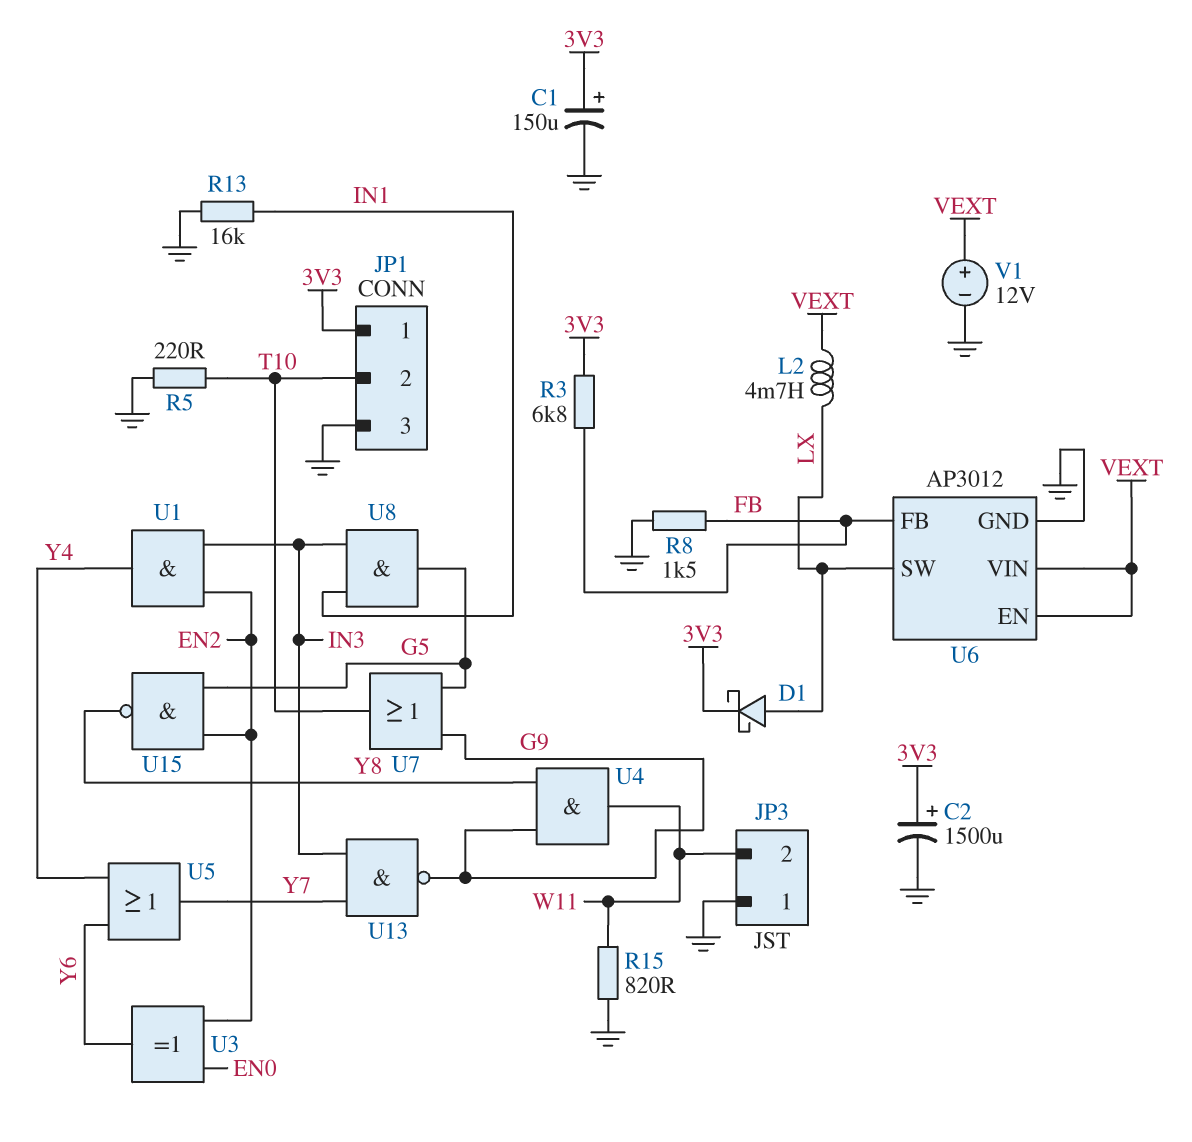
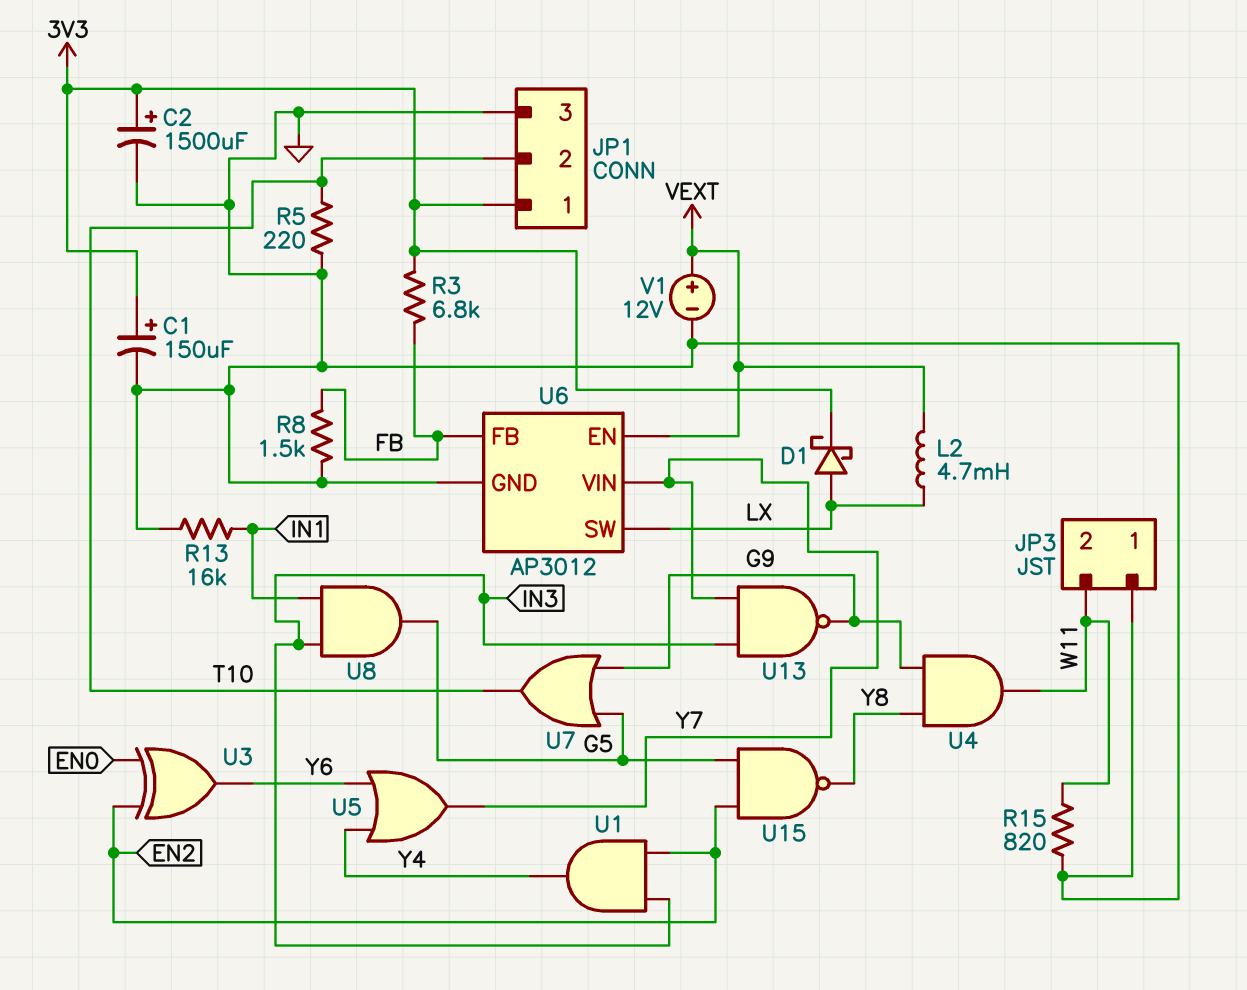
U6 pin VIN: VEXT -> Y7

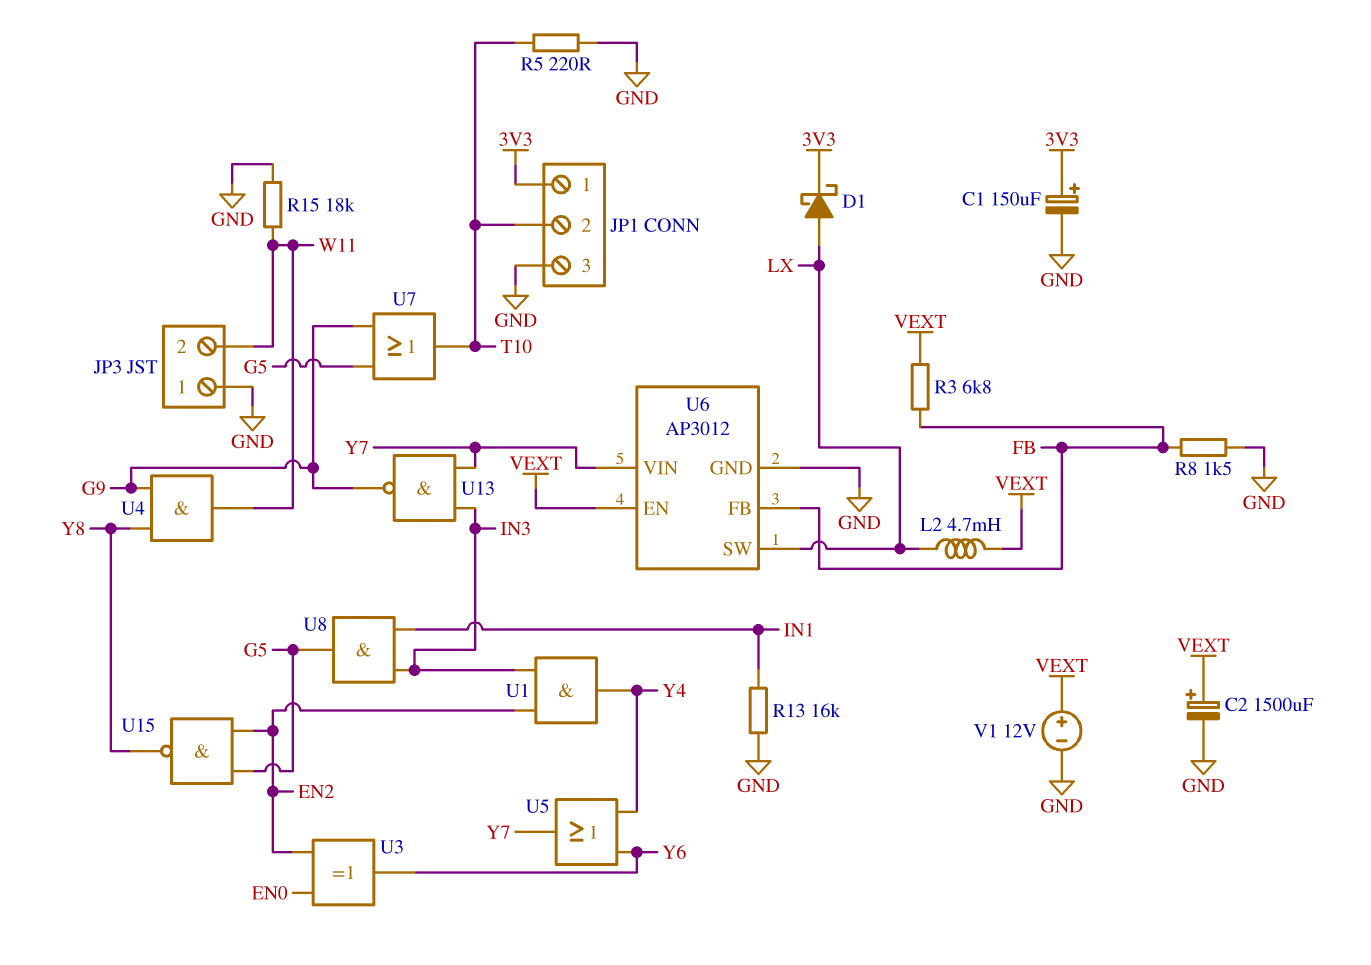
C2: 1500uF (plus 3V3, minus GND) -> 1500uF (plus VEXT, minus GND)
R3: 6.8k (3V3, FB) -> 6.8k (FB, VEXT)
R15: 820 (GND, W11) -> 18k (GND, W11)

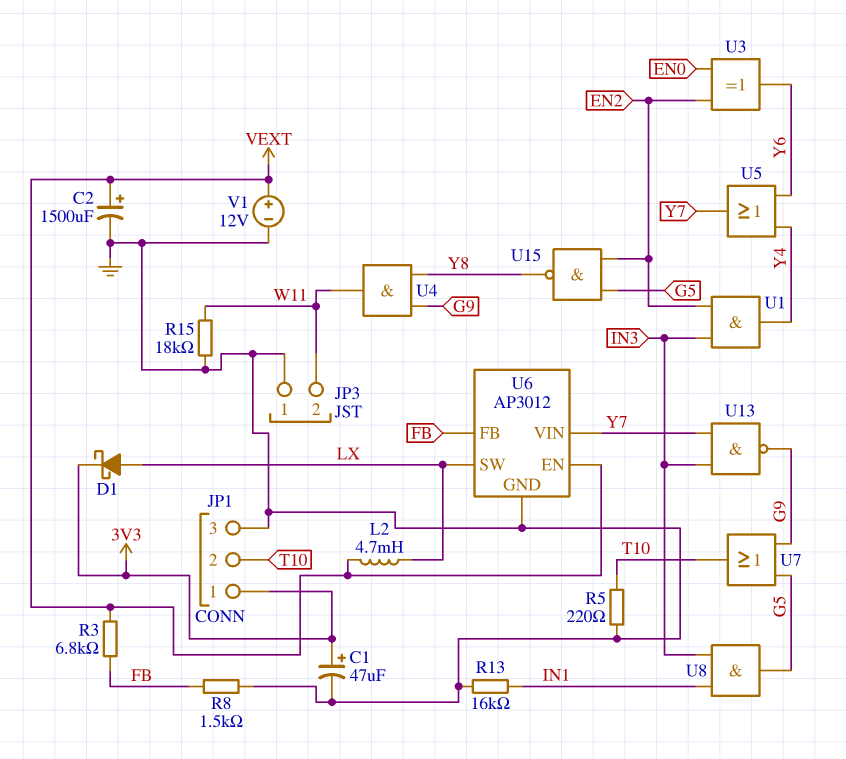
C1: 150uF (plus 3V3, minus GND) -> 47uF (plus 3V3, minus GND)

